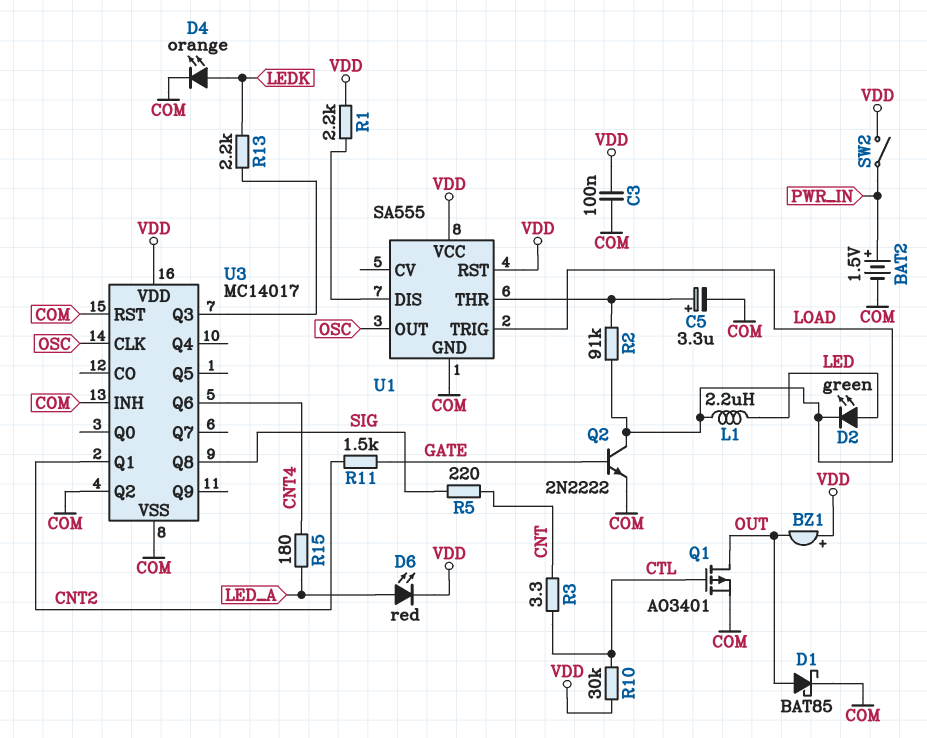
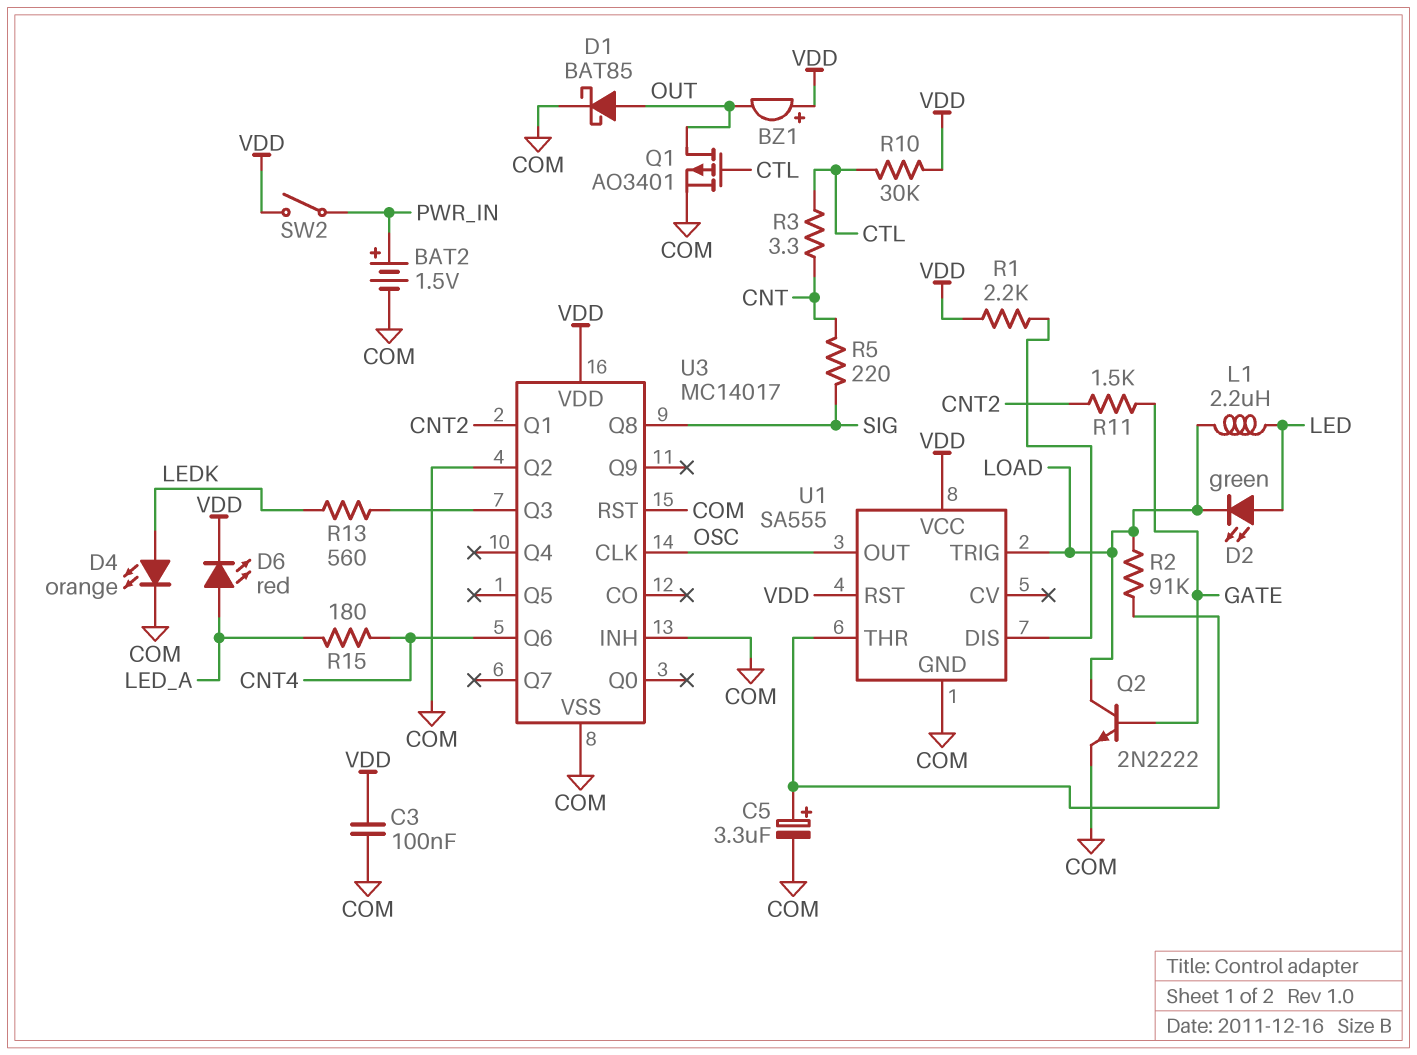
R13: 2.2k (LEDK, U3/Q3) -> 560 (LEDK, U3/Q3)

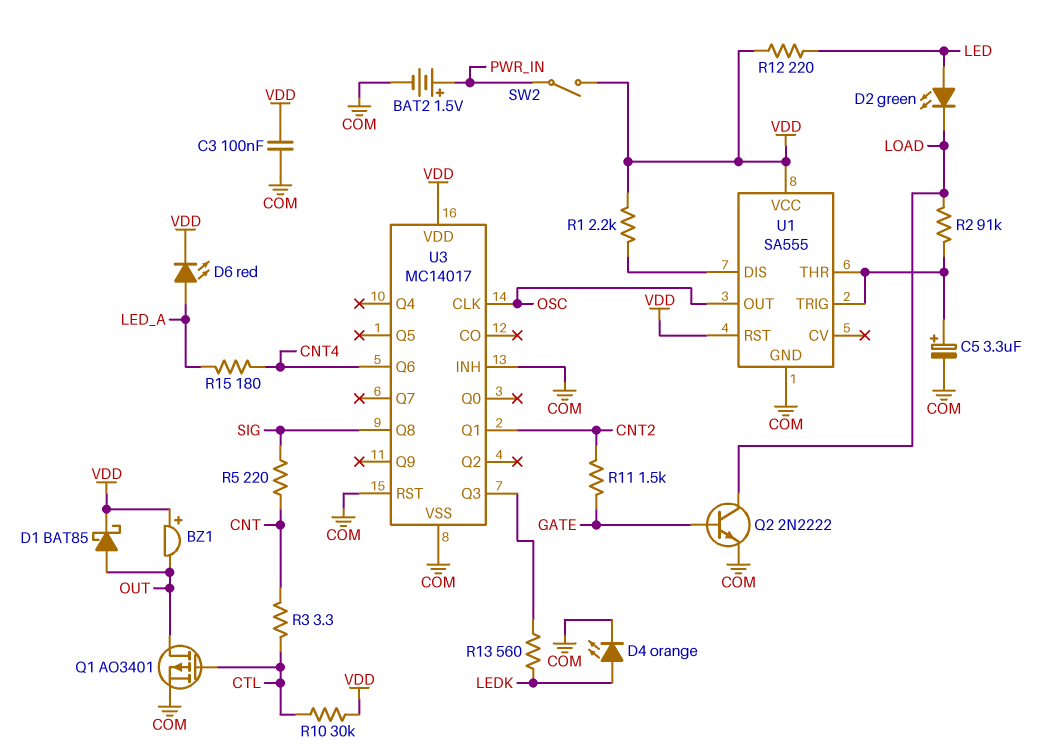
D1: schottky BAT85 (A OUT, K COM) -> schottky BAT85 (A OUT, K VDD)
L1: 2.2uH (LED, LOAD) -> none
R12: none -> 220 (LED, VDD)
U1 pin TRIG: LOAD -> U1/THR
U3 pin Q2: COM -> none

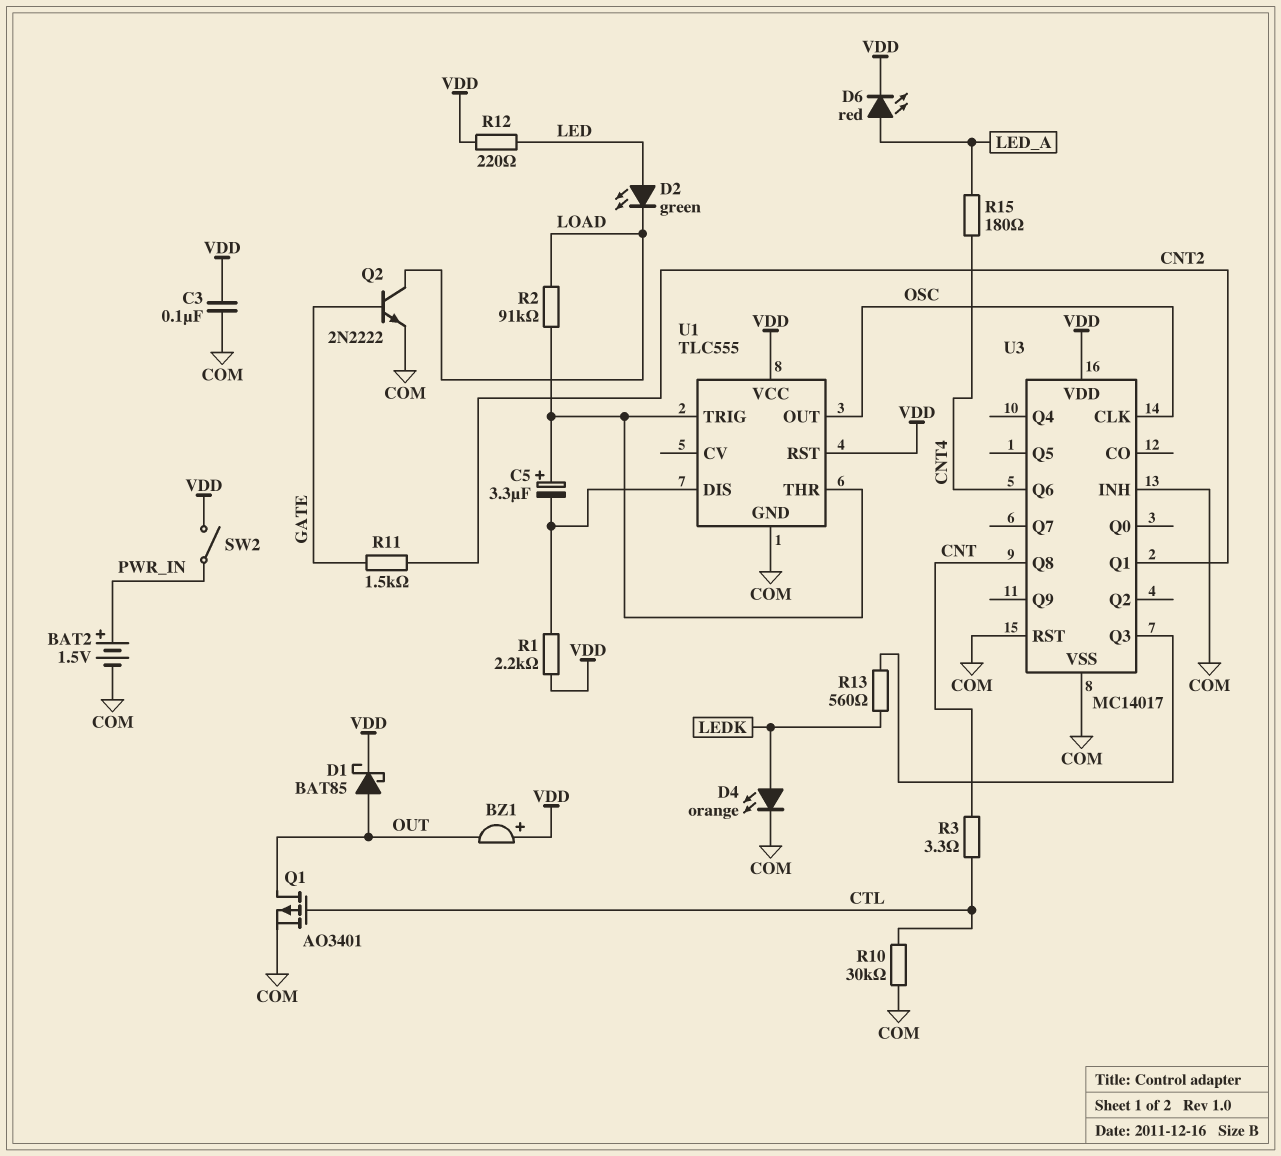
C5: 3.3uF (plus U1/THR, minus COM) -> 3.3uF (plus U1/THR, minus U1/DIS)
R5: 220 (CNT, SIG) -> none
R10: 30k (CTL, VDD) -> 30k (COM, CTL)
U1: SA555 -> TLC555
U3 pin Q8: SIG -> CNT

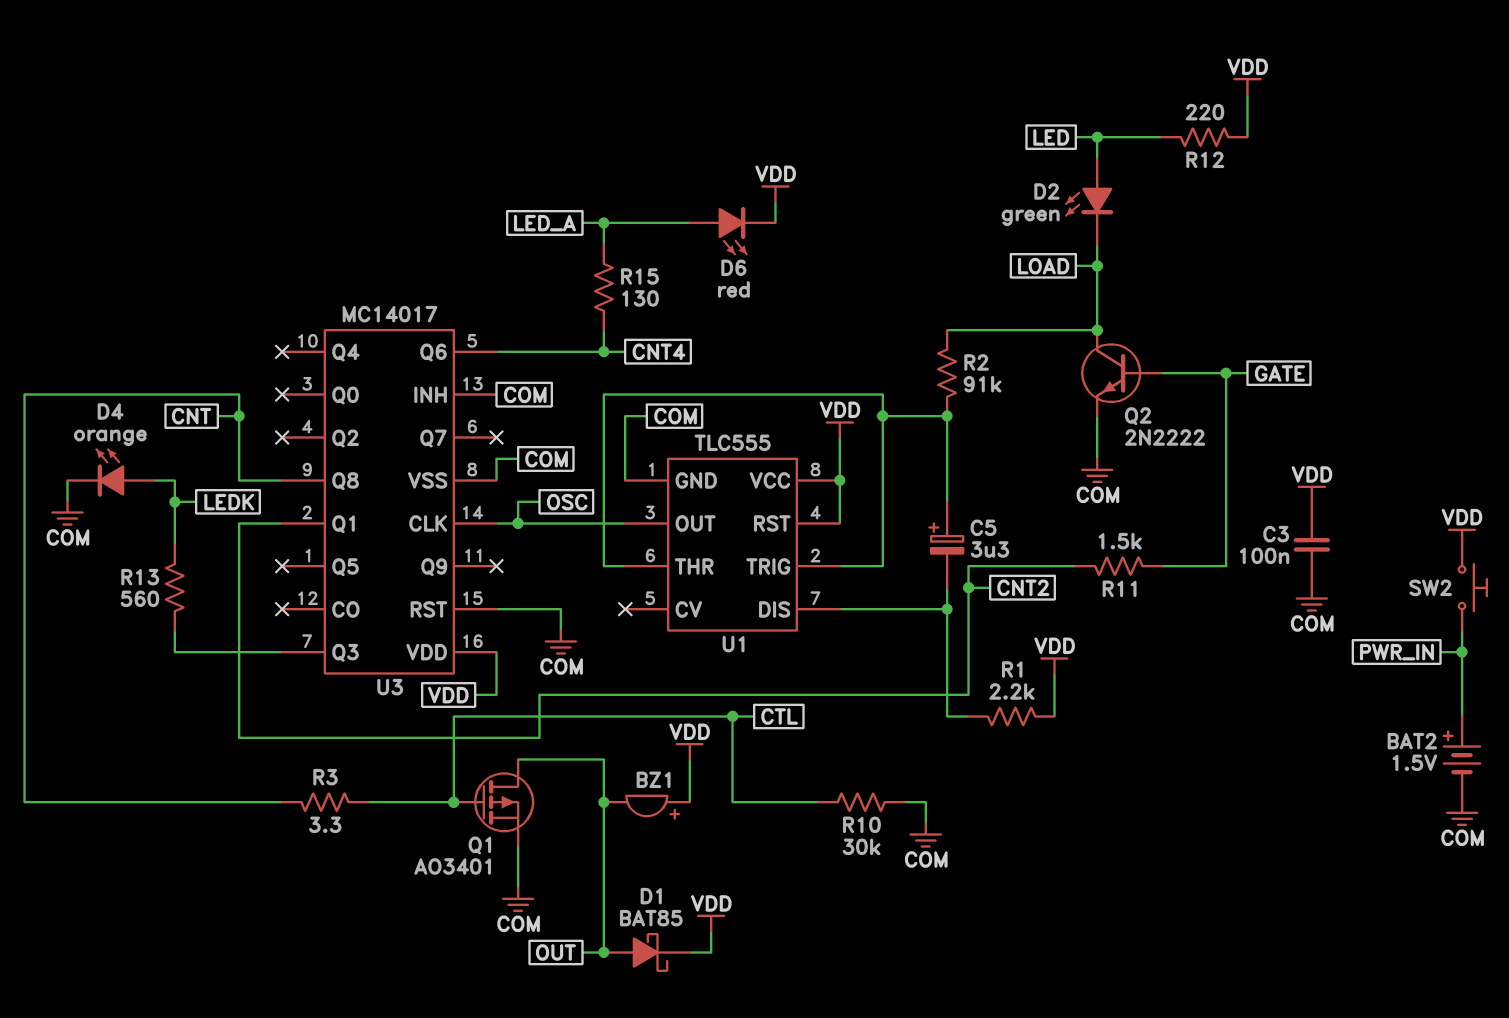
R15: 180 (CNT4, LED_A) -> 130 (CNT4, LED_A)
SW2: switch (PWR_IN, VDD) -> button (PWR_IN, VDD)

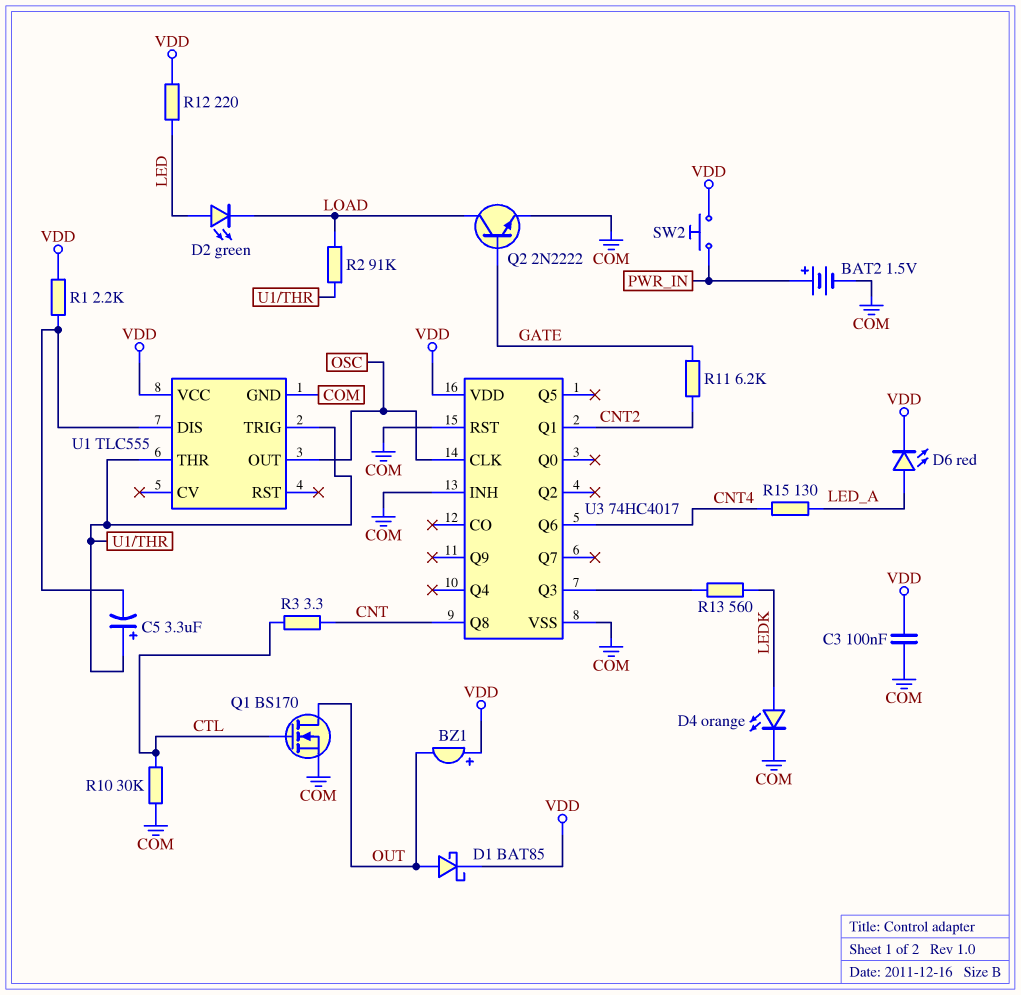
Q1: PMOS AO3401 (G CTL, D OUT, S COM) -> NMOS BS170 (G CTL, D OUT, S COM)
R11: 1.5k (CNT2, GATE) -> 6.2k (CNT2, GATE)
U1 pin RST: VDD -> none
U3: MC14017 -> 74HC4017

